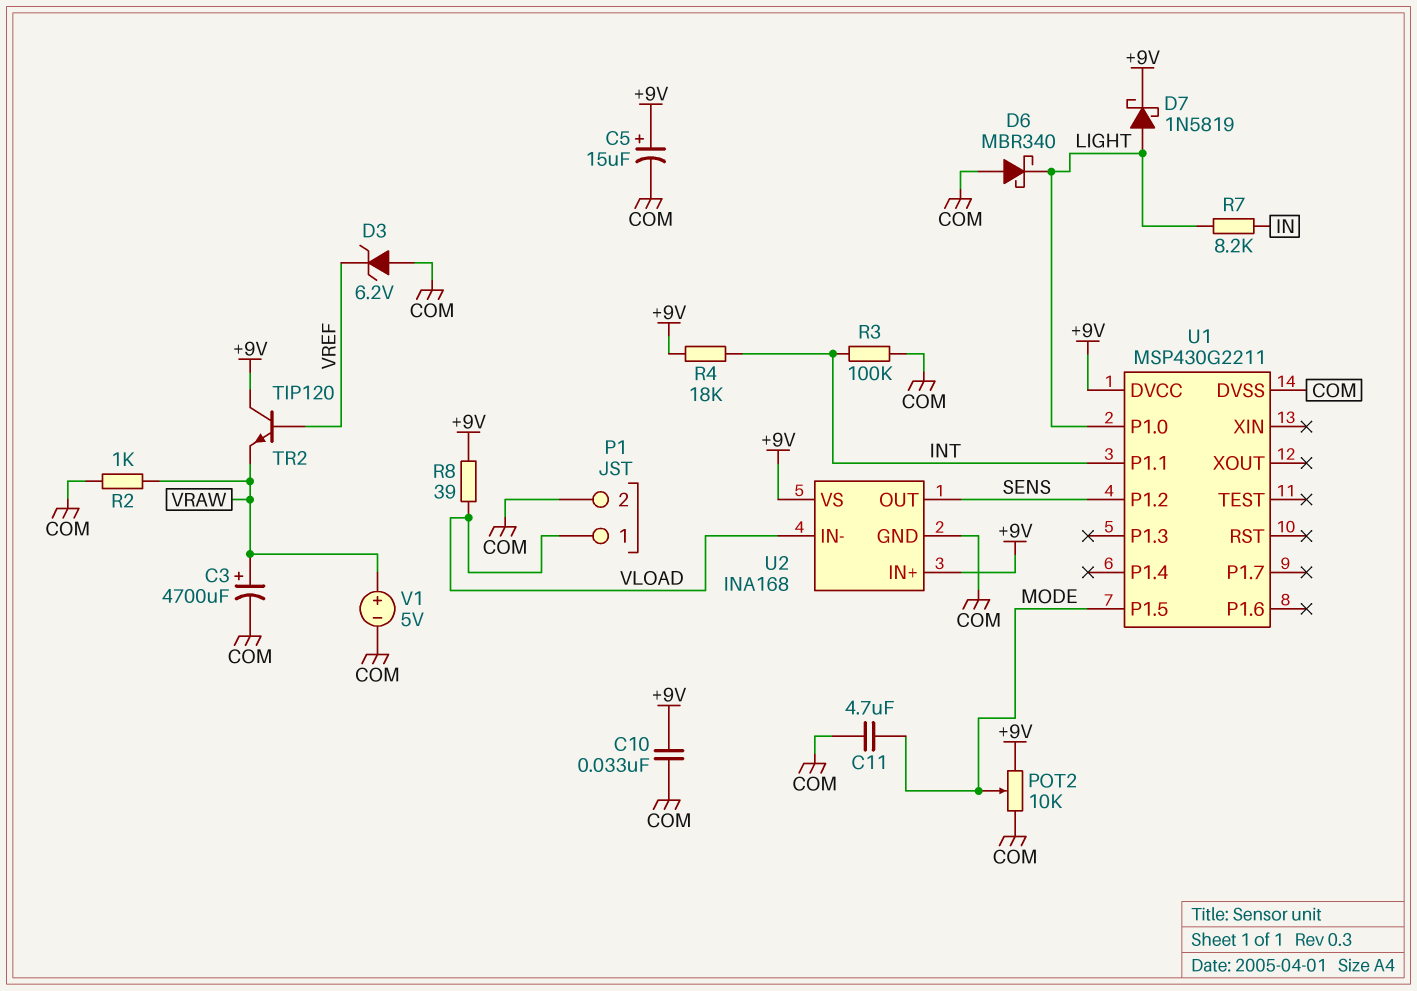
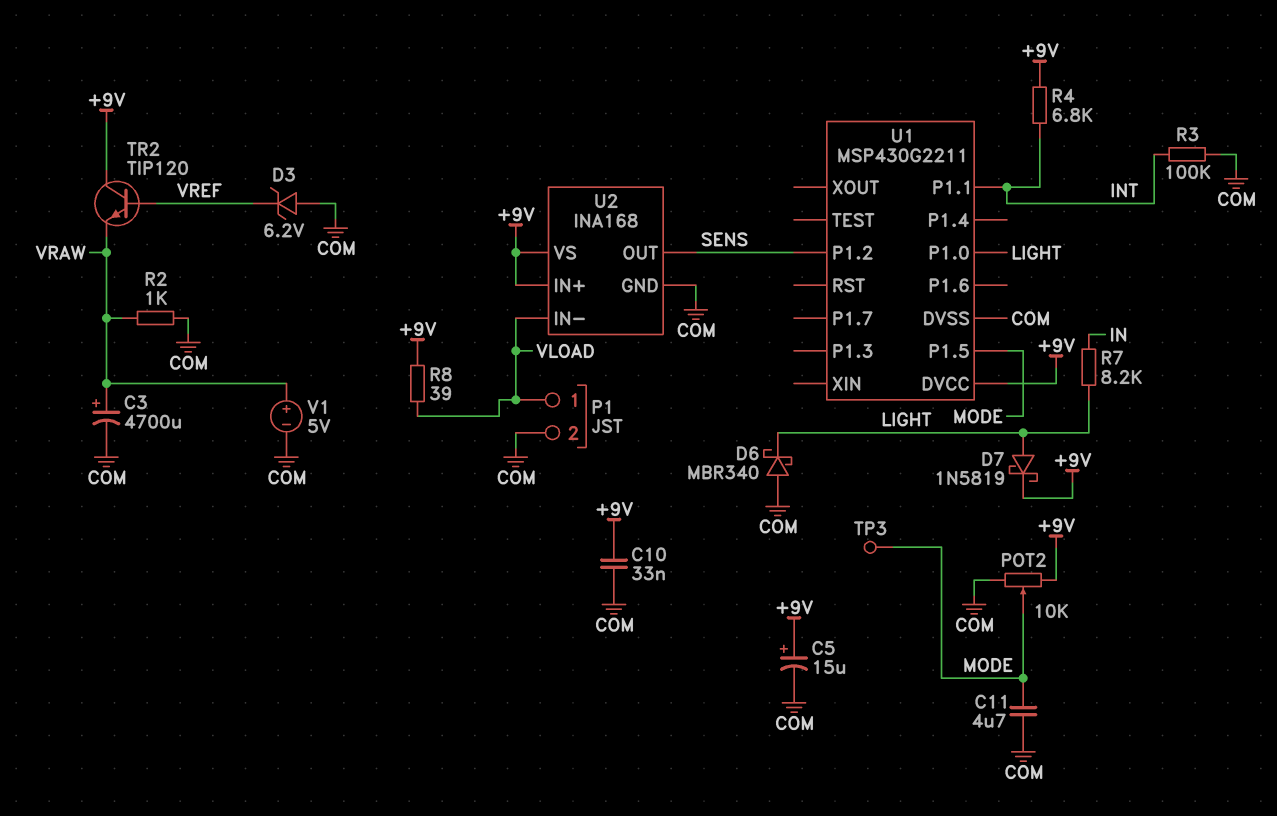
R4: 18k (+9V, INT) -> 6.8k (+9V, INT)
TP3: none -> test point (MODE)

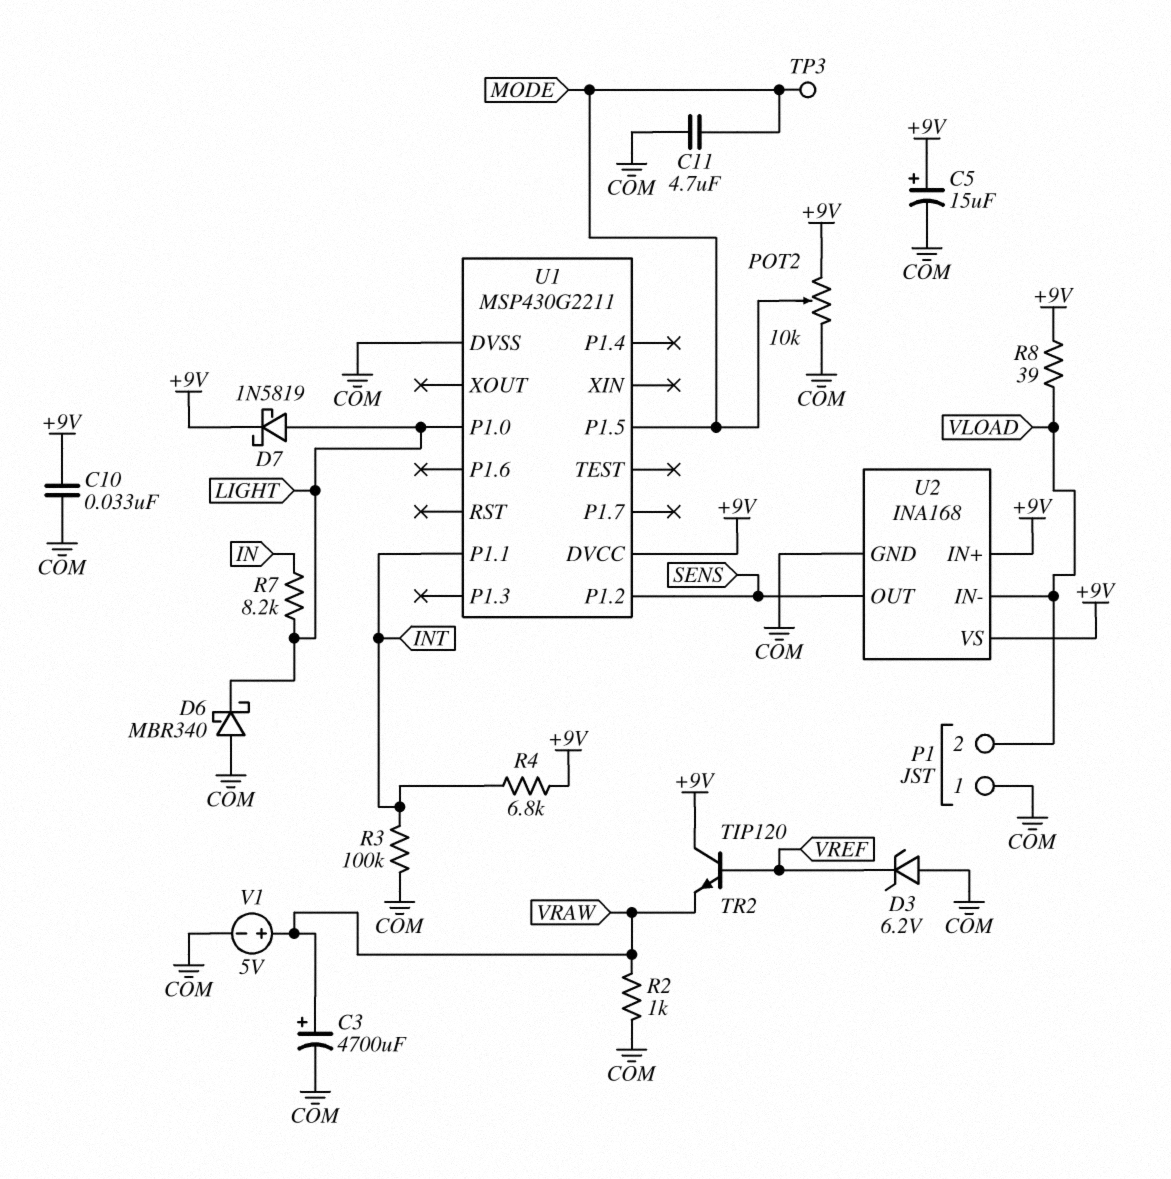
P1 pin 1: VLOAD -> COM
P1 pin 2: COM -> VLOAD

